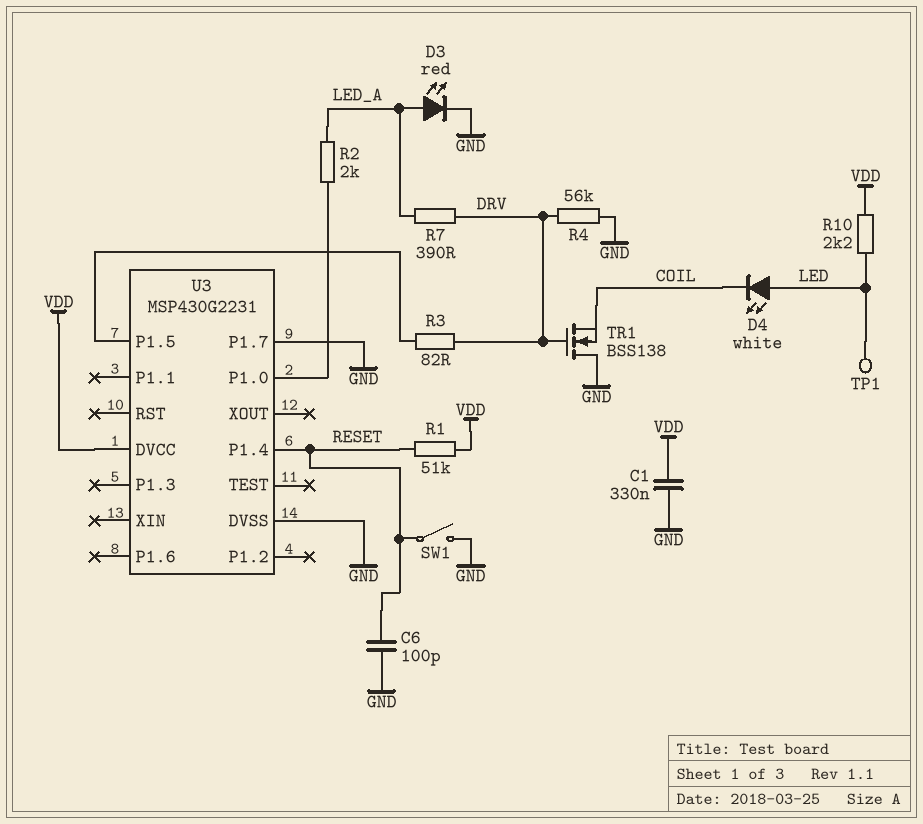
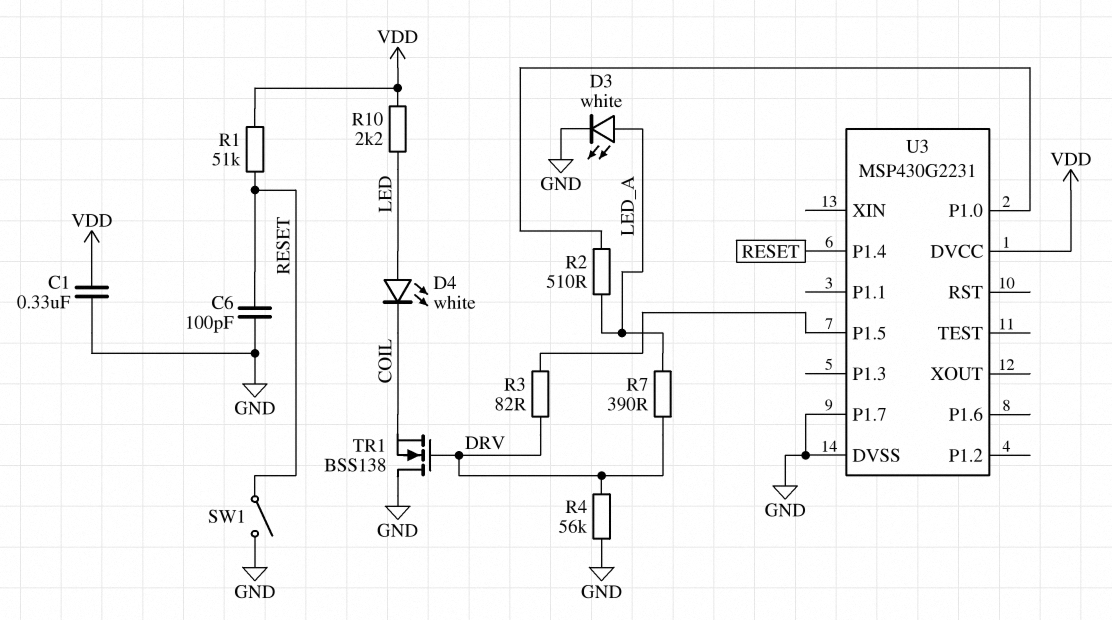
D3: LED red (A LED_A, K GND) -> LED white (A LED_A, K GND)
R2: 2k (LED_A, U3/P1.0) -> 510 (LED_A, U3/P1.0)
TP1: test point (LED) -> none

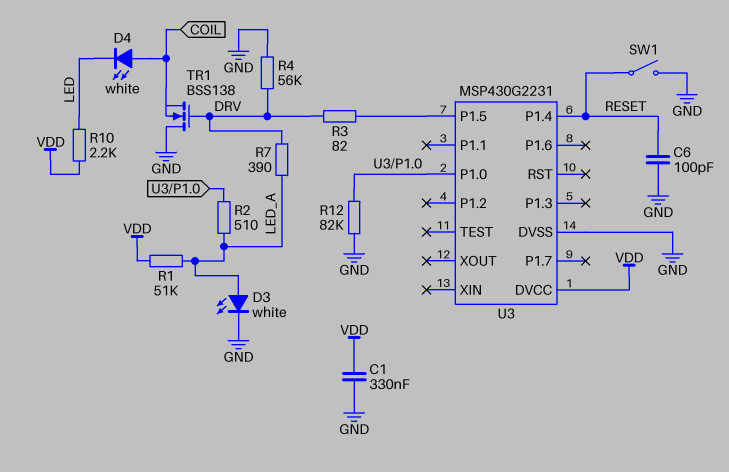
D4: LED white (A LED, K COIL) -> LED white (A COIL, K LED)
R1: 51k (RESET, VDD) -> 51k (LED_A, VDD)
R12: none -> 82k (GND, U3/P1.0)
U3 pin P1.7: GND -> none

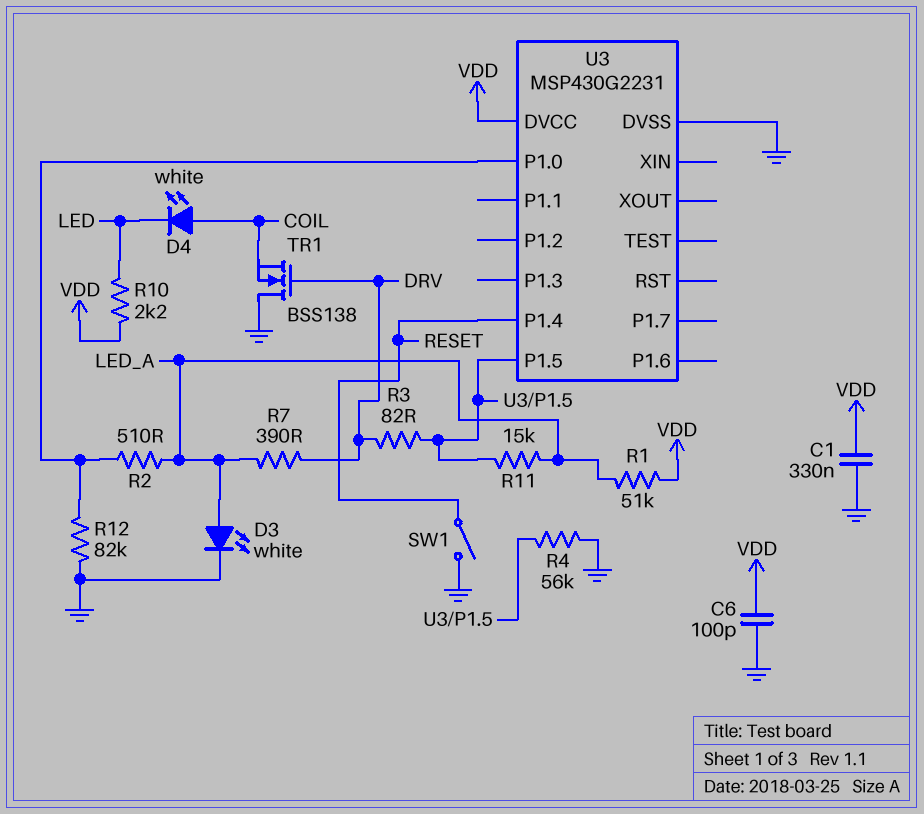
C6: 100pF (GND, RESET) -> 100pF (GND, VDD)
R4: 56k (DRV, GND) -> 56k (GND, U3/P1.5)
R11: none -> 15k (LED_A, U3/P1.5)

